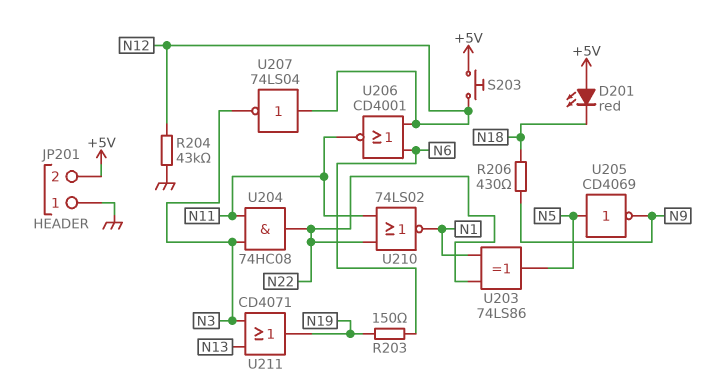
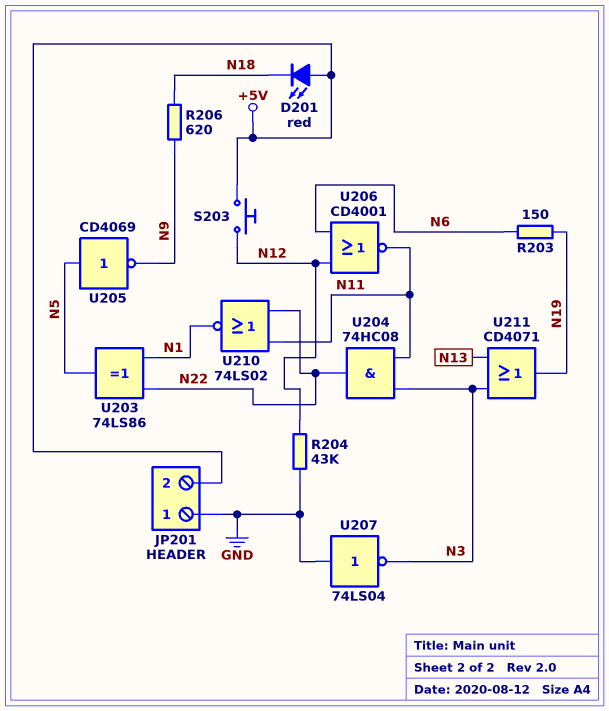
R206: 430 (N9, N18) -> 620 (N9, N18)
U207: NOT 74LS04 (in N12, out N3) -> NOT 74LS04 (in GND, out N3)

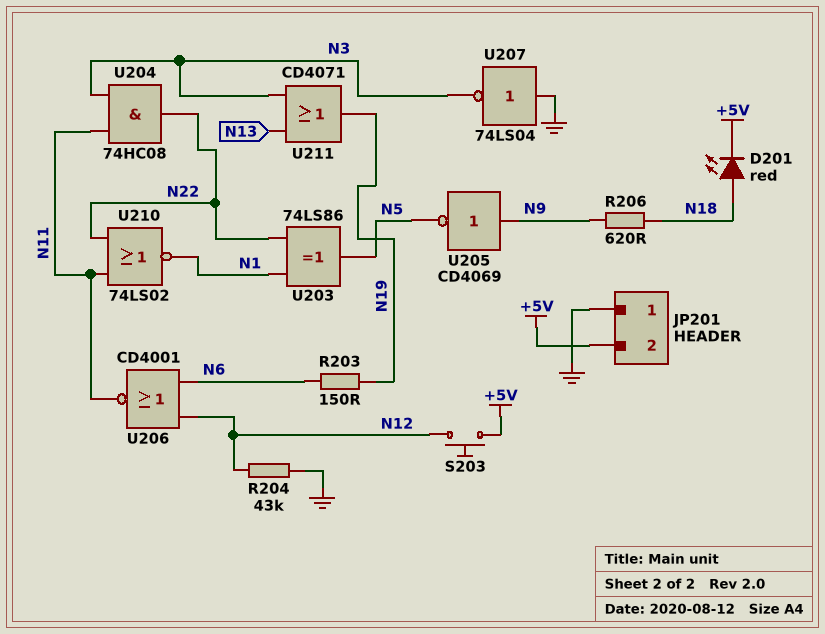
D201: LED red (A +5V, K N18) -> LED red (A N18, K +5V)
U205: NOT CD4069 (in N5, out N9) -> NOT CD4069 (in N9, out N5)

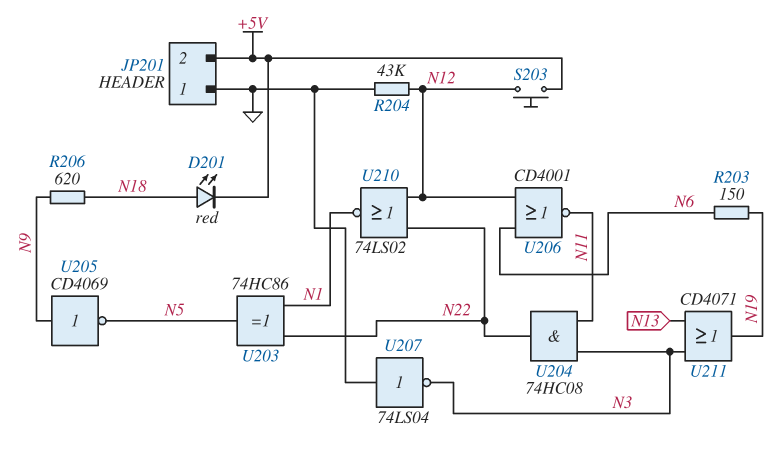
U203: XOR 74LS86 (in N1, in N22, out N5) -> XOR 74HC86 (in N1, in N22, out N5)
U210: NOR 74LS02 (in N11, in N22, out N1) -> NOR 74LS02 (in N12, in N22, out N1)

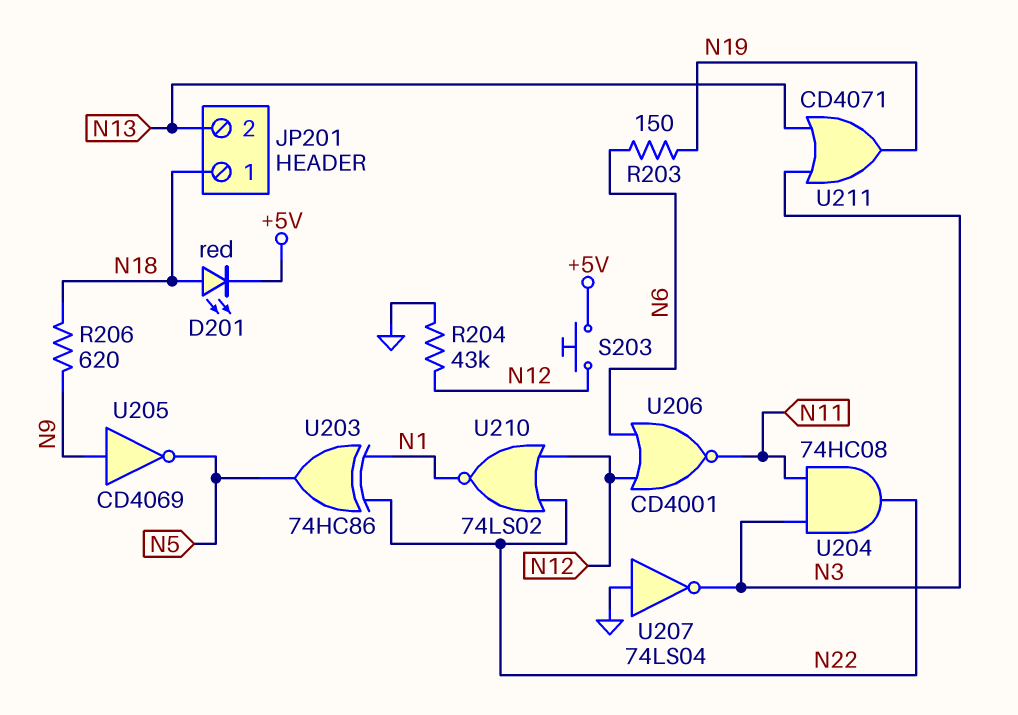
JP201 pin 1: GND -> N18
JP201 pin 2: +5V -> N13

